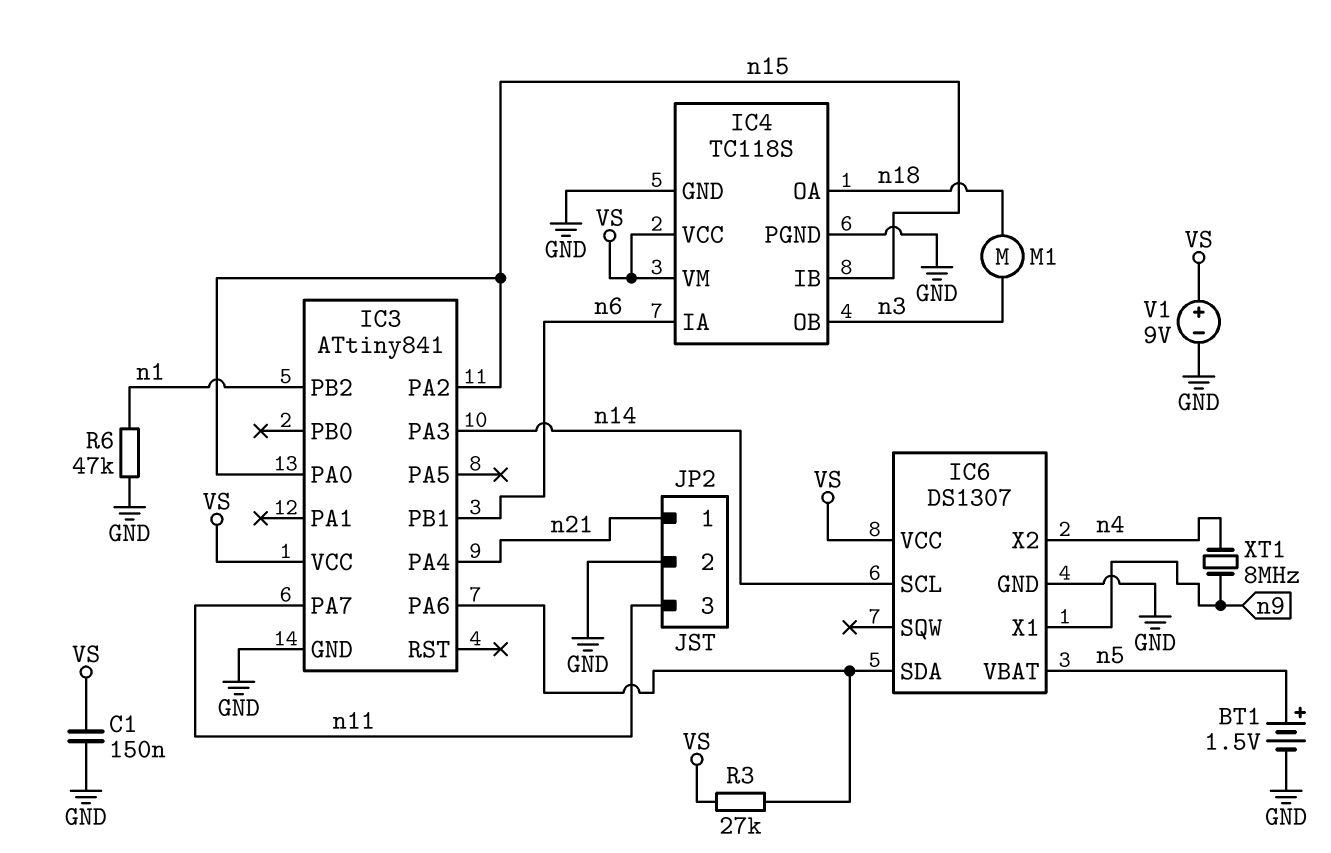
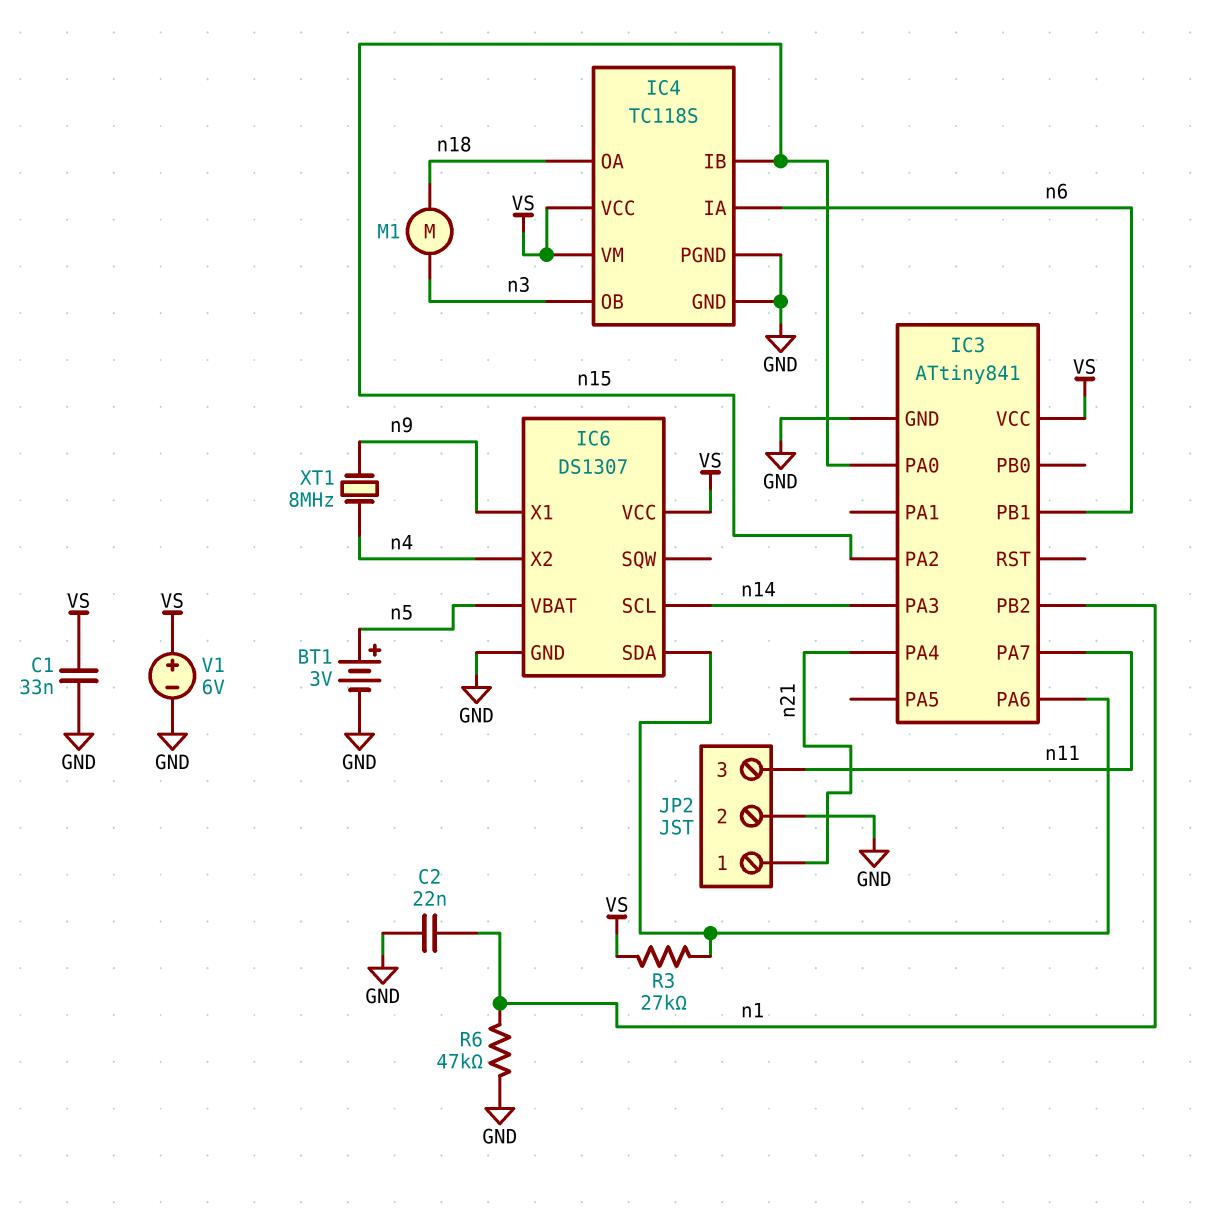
BT1: 1.5V (plus n5, minus GND) -> 3V (plus n5, minus GND)
C1: 150nF (GND, VS) -> 33nF (GND, VS)
C2: none -> 22nF (GND, n1)
V1: 9V (plus VS, minus GND) -> 6V (plus VS, minus GND)

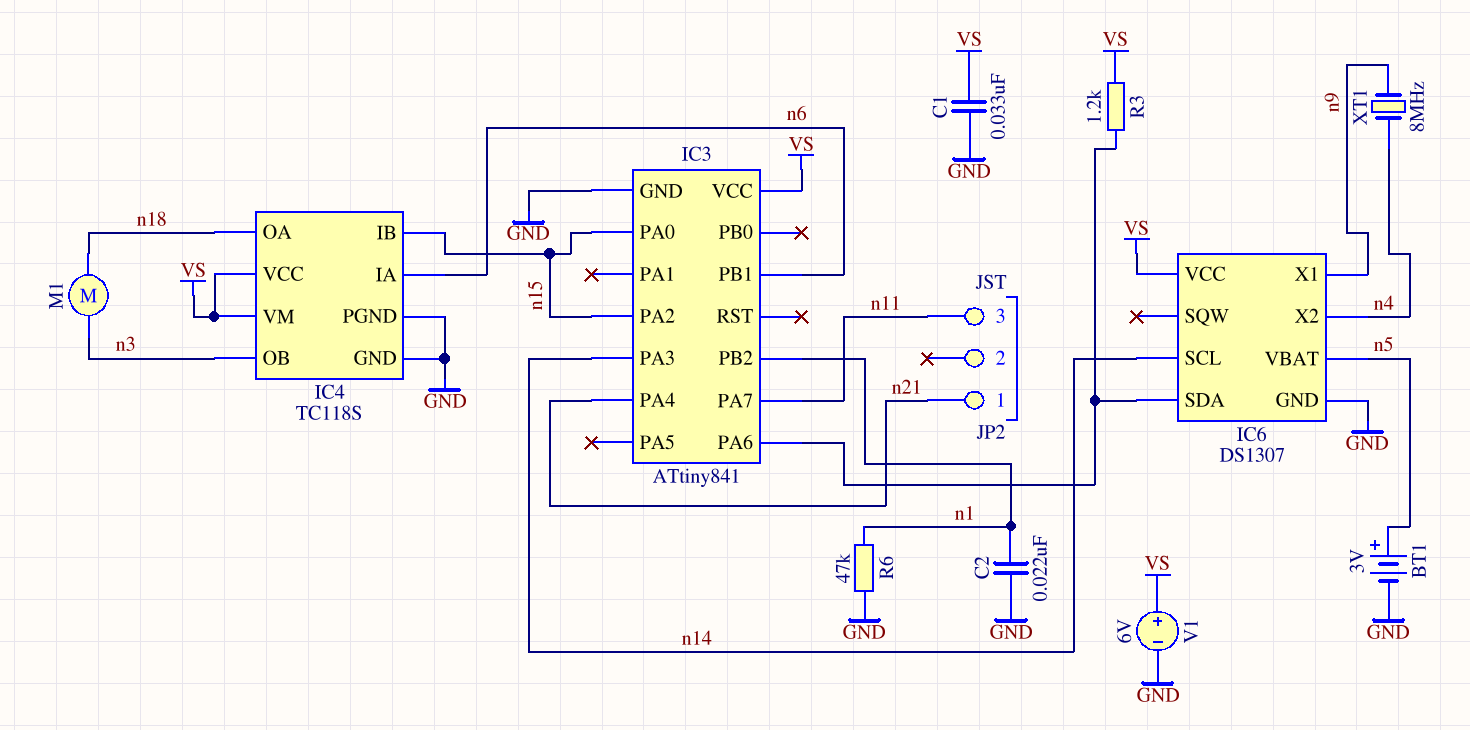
JP2 pin 2: GND -> none
R3: 27k (IC3/PA6, VS) -> 1.2k (IC3/PA6, VS)

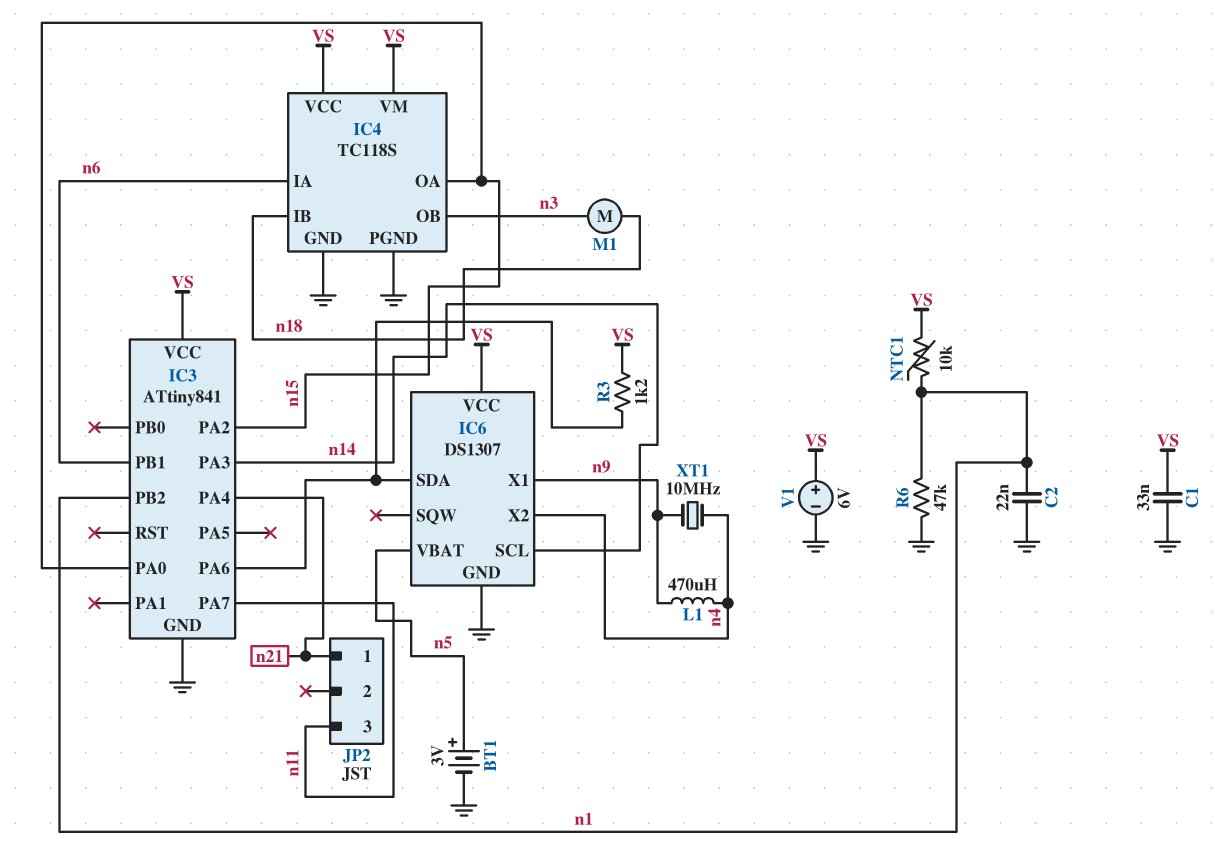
IC4 pin IB: n15 -> n18
IC4 pin OA: n18 -> n15
L1: none -> 470uH (n4, n9)
NTC1: none -> 10k (VS, n1)
XT1: 8MHz (n4, n9) -> 10MHz (n4, n9)

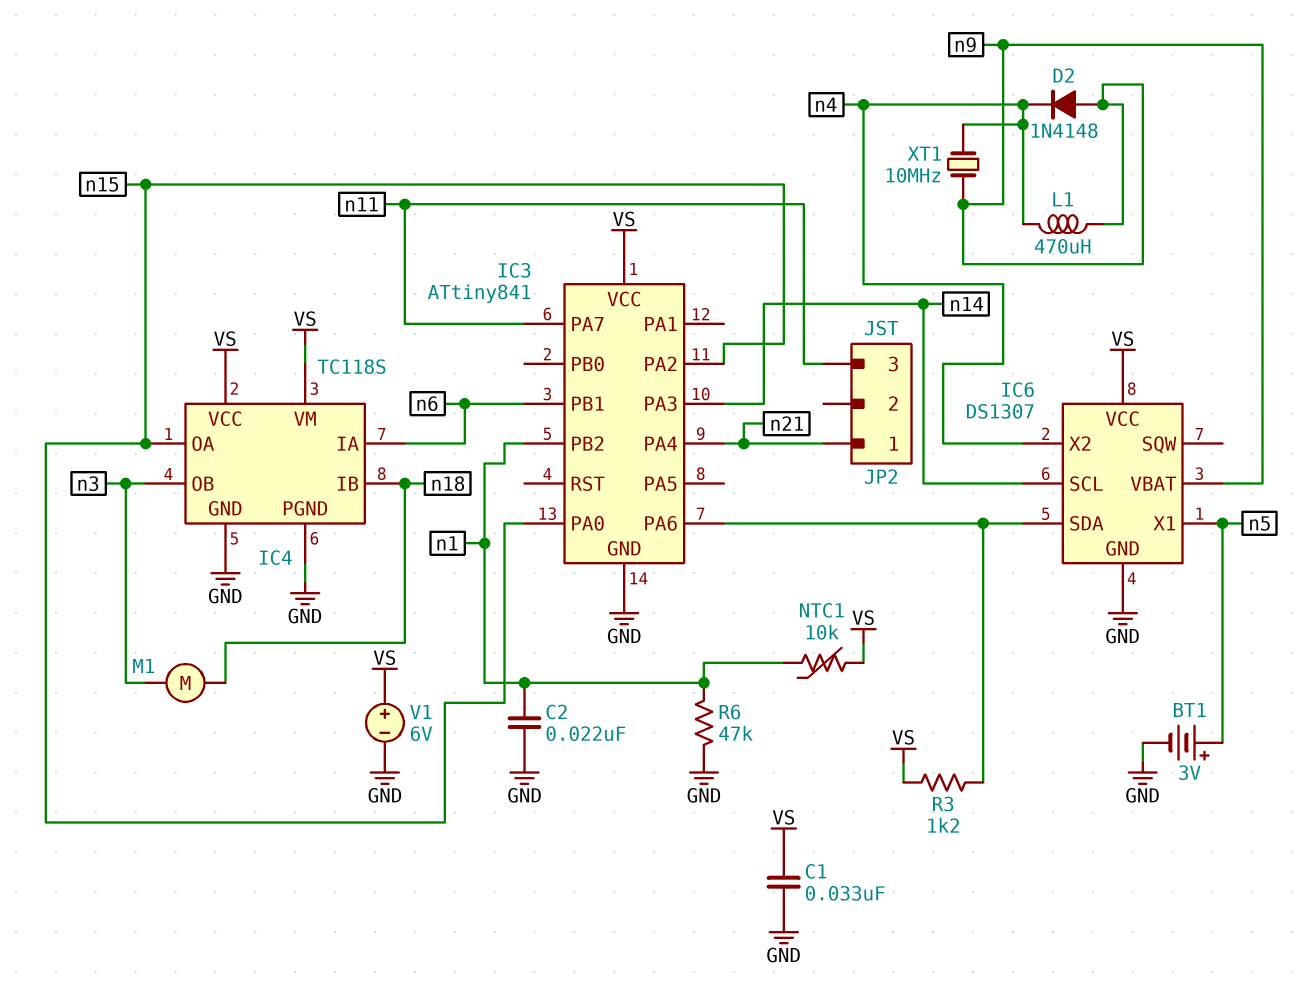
D2: none -> diode 1N4148 (A n9, K n4)
IC6 pin VBAT: n5 -> n9
IC6 pin X1: n9 -> n5

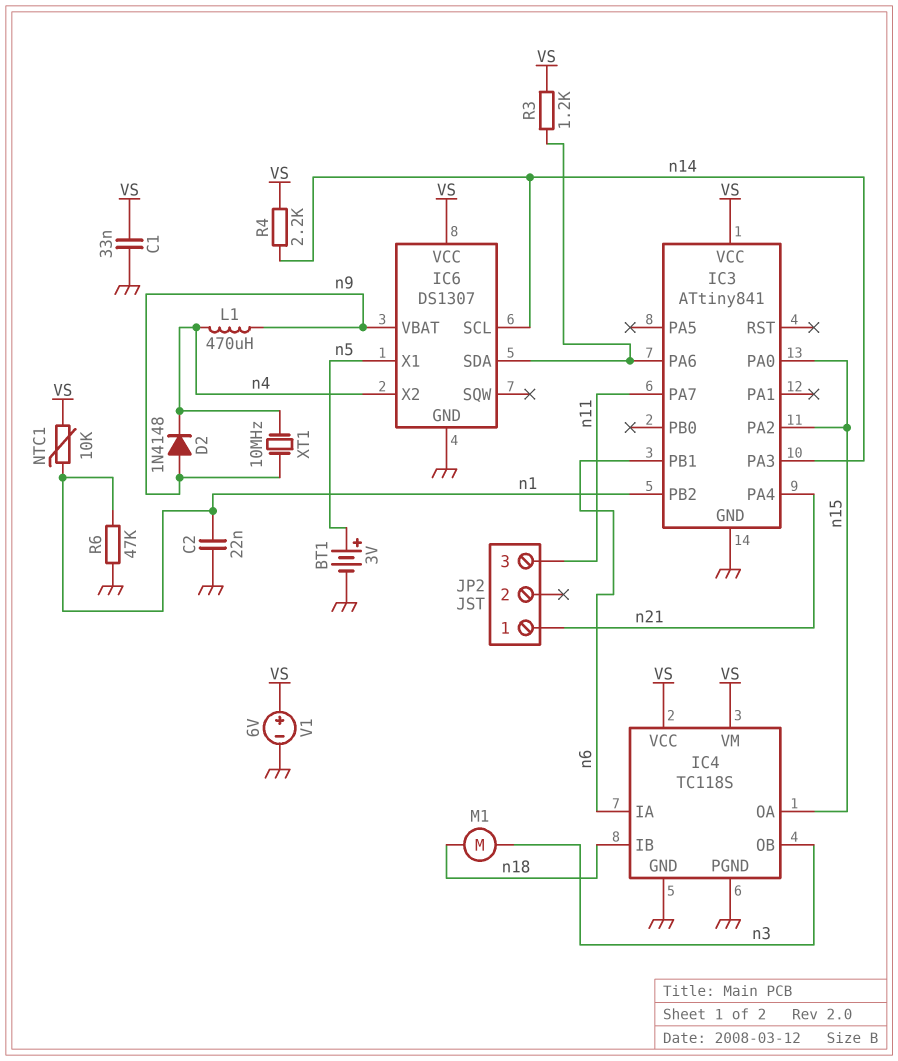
R4: none -> 2.2k (VS, n14)

